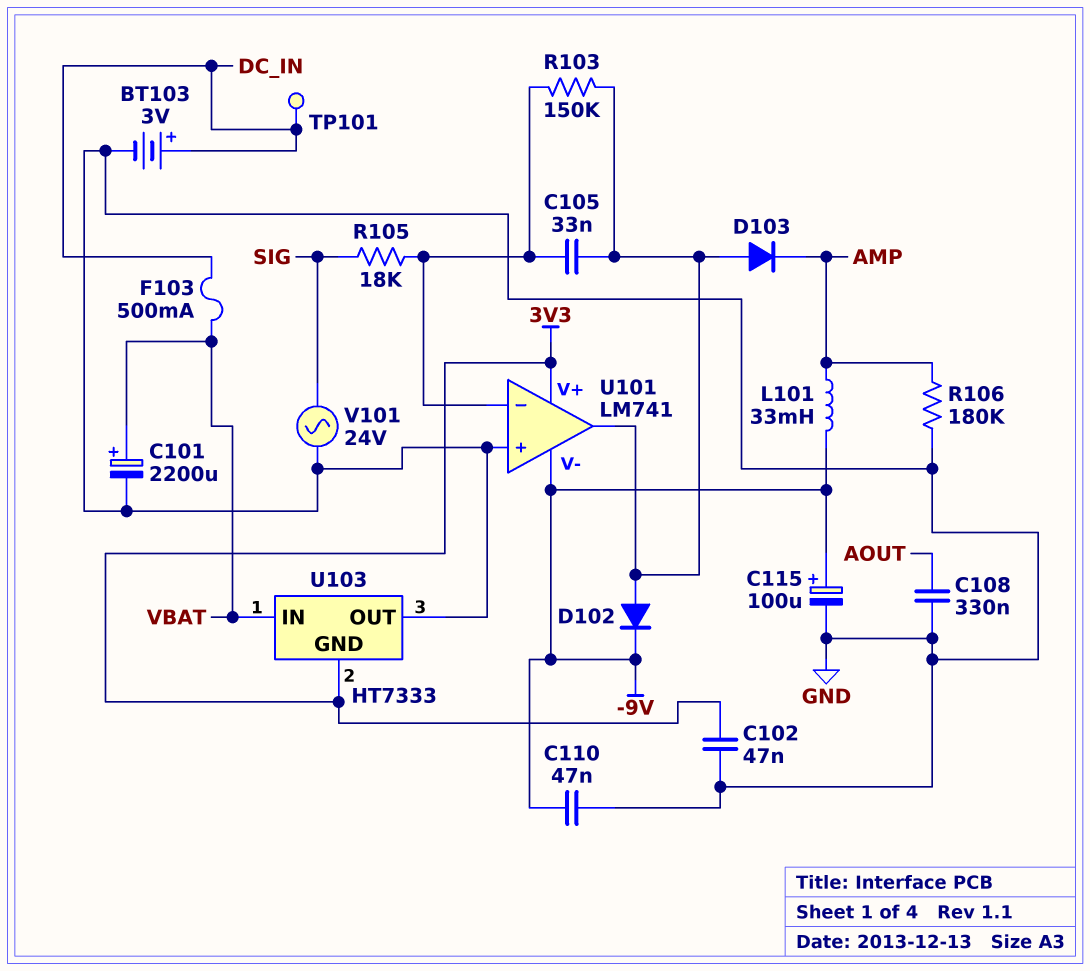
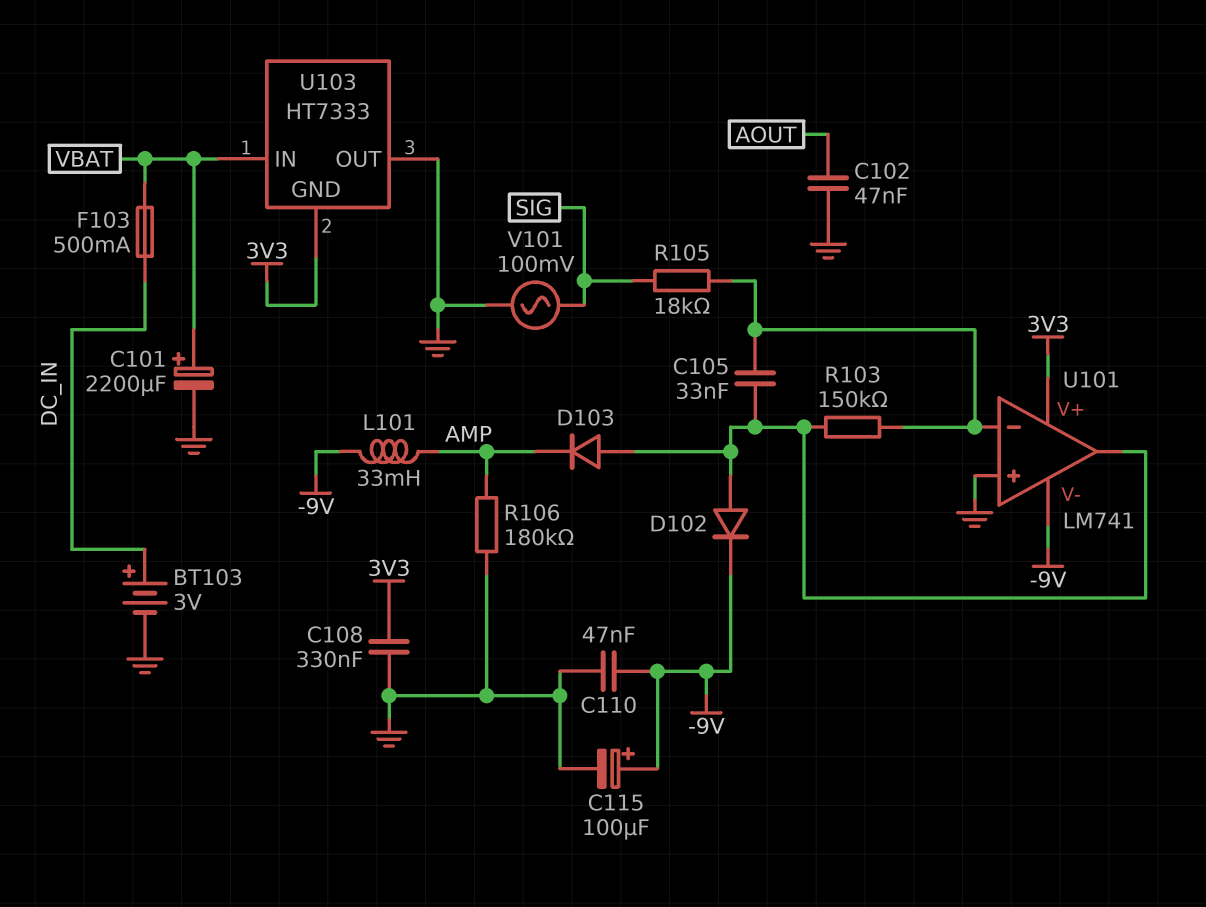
C102: 47nF (3V3, GND) -> 47nF (AOUT, GND)
C108: 330nF (AOUT, GND) -> 330nF (3V3, GND)
TP101: test point (DC_IN) -> none
V101: AC 24V (GND, SIG) -> AC 100mV (GND, SIG)

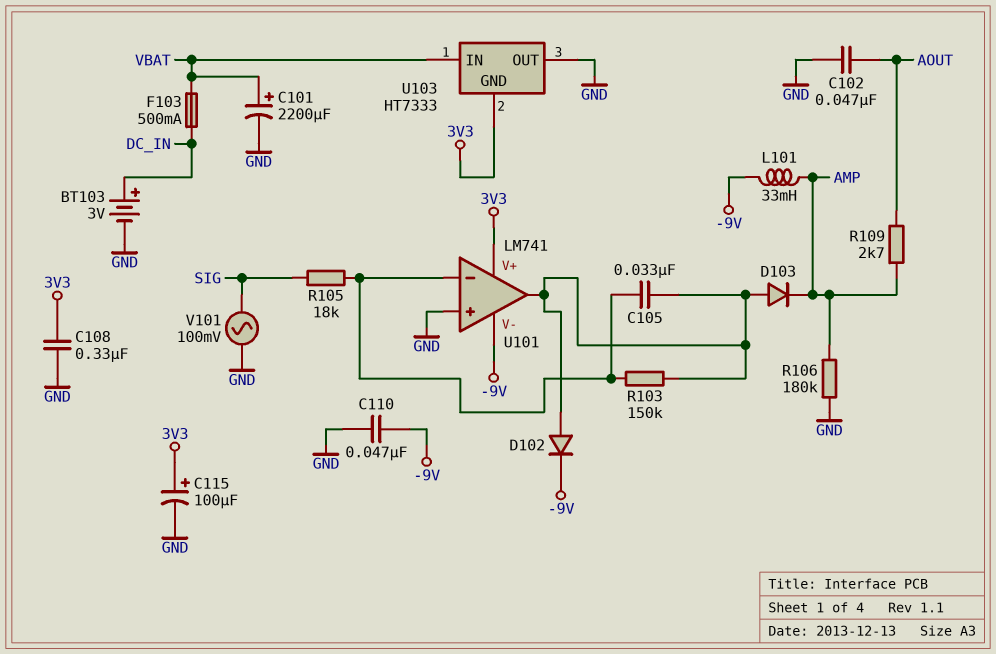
C115: 100uF (plus -9V, minus GND) -> 100uF (plus 3V3, minus GND)
R109: none -> 2.7k (AMP, AOUT)

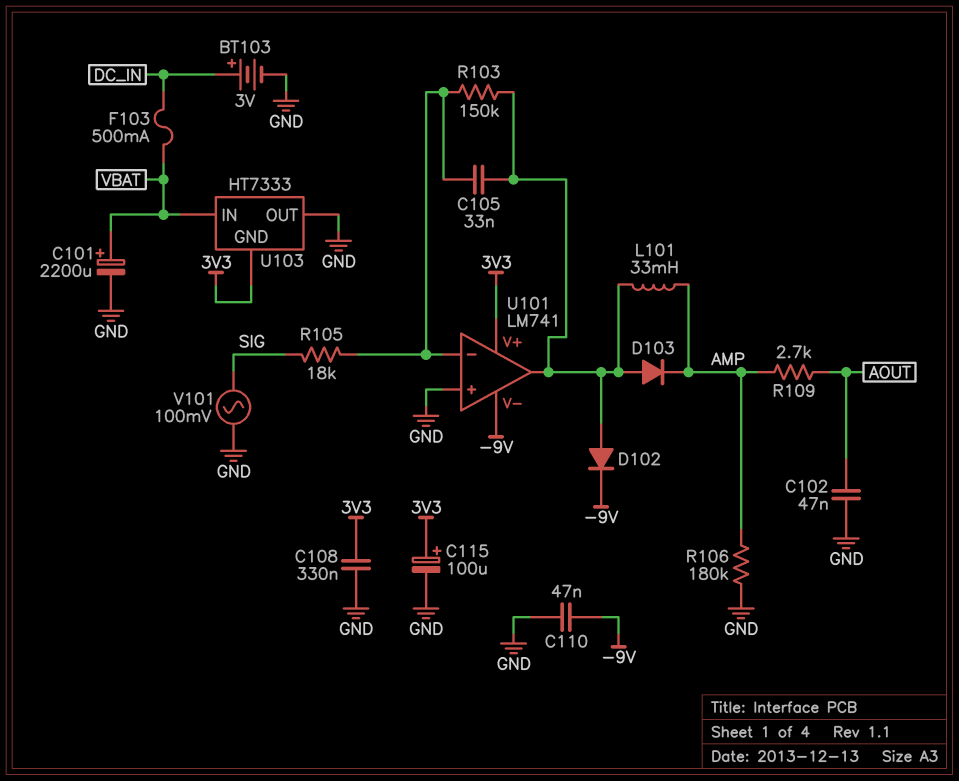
L101: 33mH (-9V, AMP) -> 33mH (AMP, U101/out)

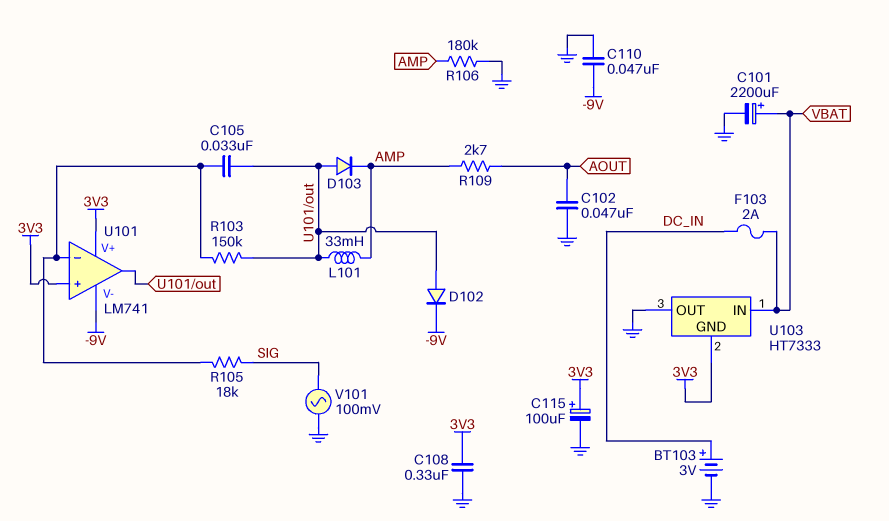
F103: 500mA (DC_IN, VBAT) -> 2A (DC_IN, VBAT)
U101 pin in+: GND -> 3V3

